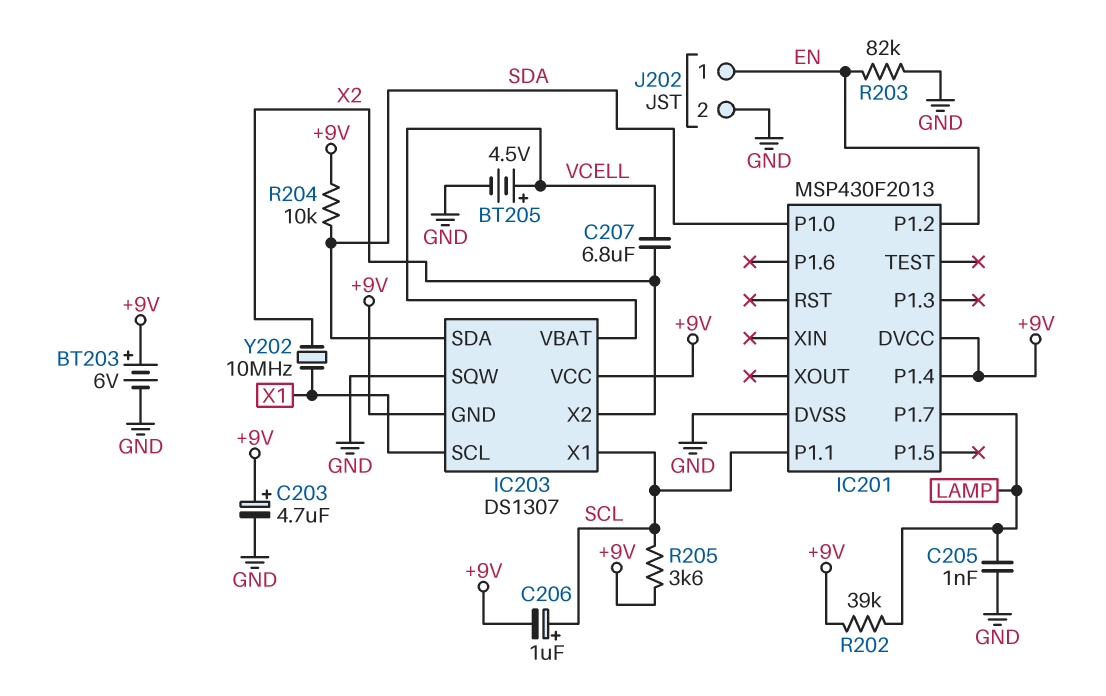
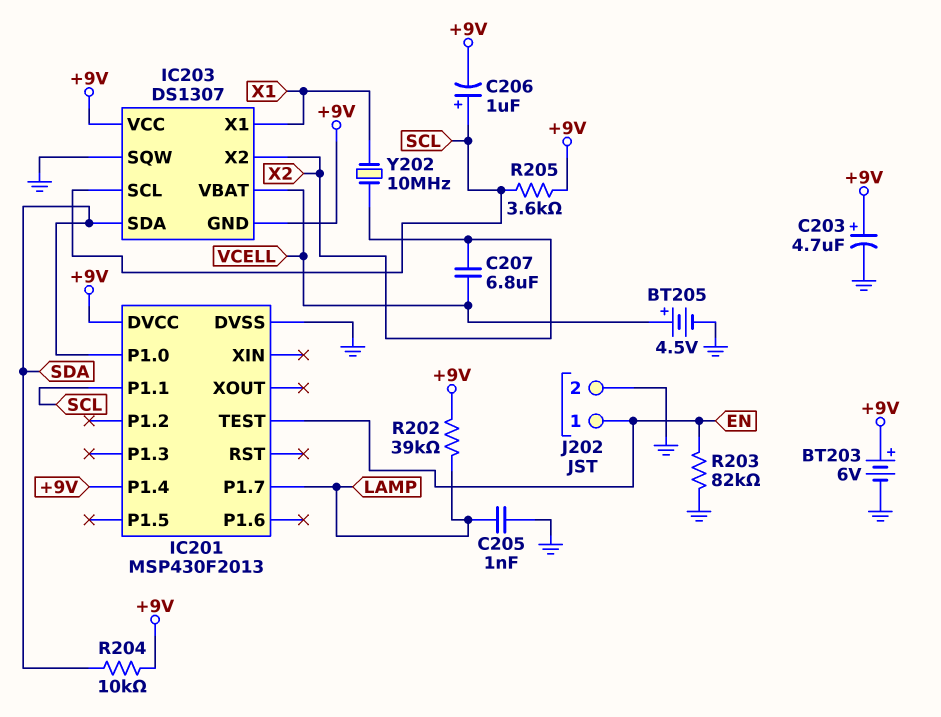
IC201 pin P1.2: EN -> none
IC201 pin TEST: none -> EN
IC203 pin SCL: X1 -> SCL
IC203 pin X1: SCL -> X1

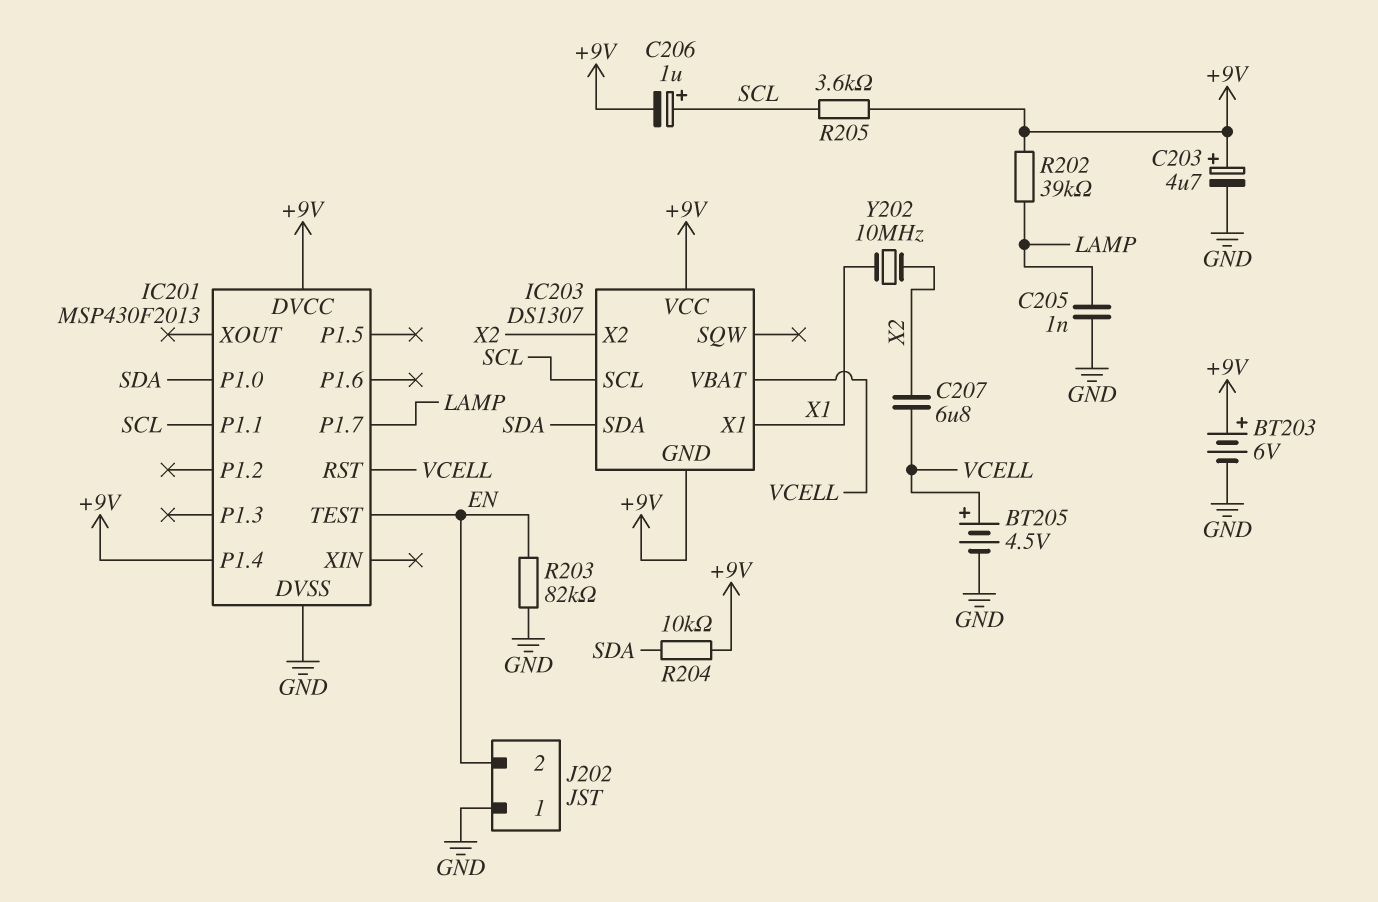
IC201 pin RST: none -> VCELL
IC203 pin SQW: GND -> none
J202 pin 1: EN -> GND
J202 pin 2: GND -> EN

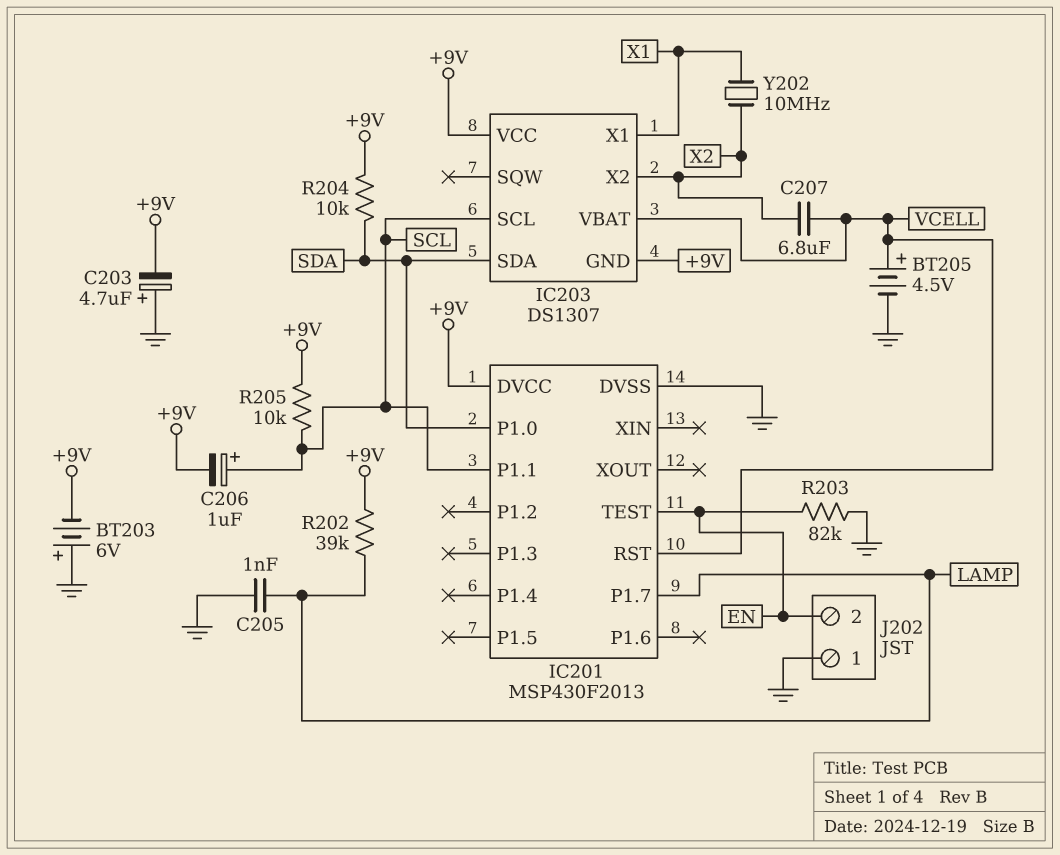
BT203: 6V (plus +9V, minus GND) -> 6V (plus GND, minus +9V)
C203: 4.7uF (plus +9V, minus GND) -> 4.7uF (plus GND, minus +9V)
IC201 pin P1.4: +9V -> none
R205: 3.6k (+9V, SCL) -> 10k (+9V, SCL)

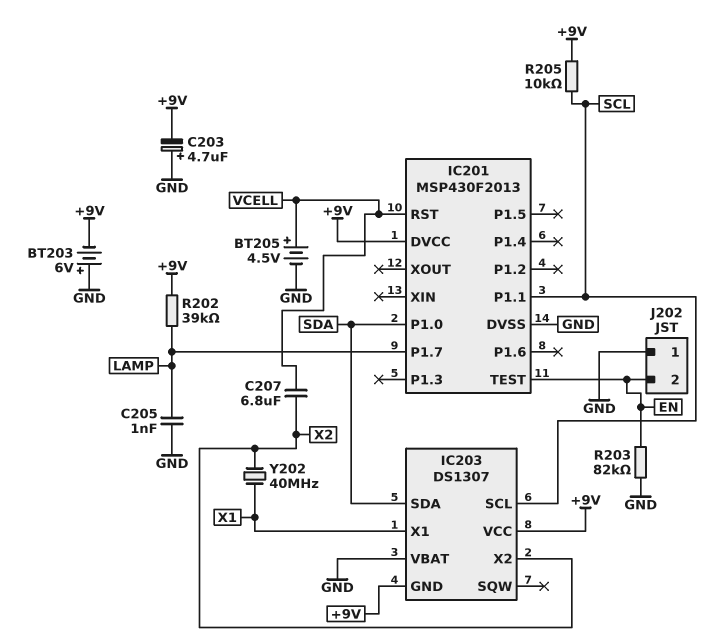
C206: 1uF (plus SCL, minus +9V) -> none
IC203 pin VBAT: VCELL -> GND
R204: 10k (+9V, SDA) -> none
Y202: 10MHz (X1, X2) -> 40MHz (X1, X2)

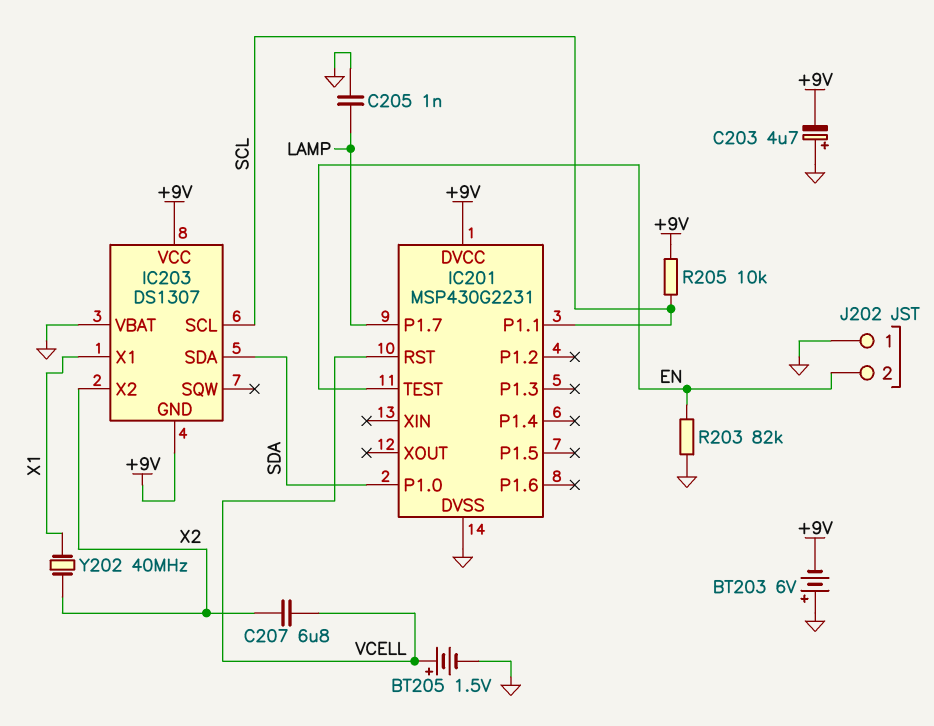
BT205: 4.5V (plus VCELL, minus GND) -> 1.5V (plus VCELL, minus GND)
IC201: MSP430F2013 -> MSP430G2231
R202: 39k (+9V, LAMP) -> none

